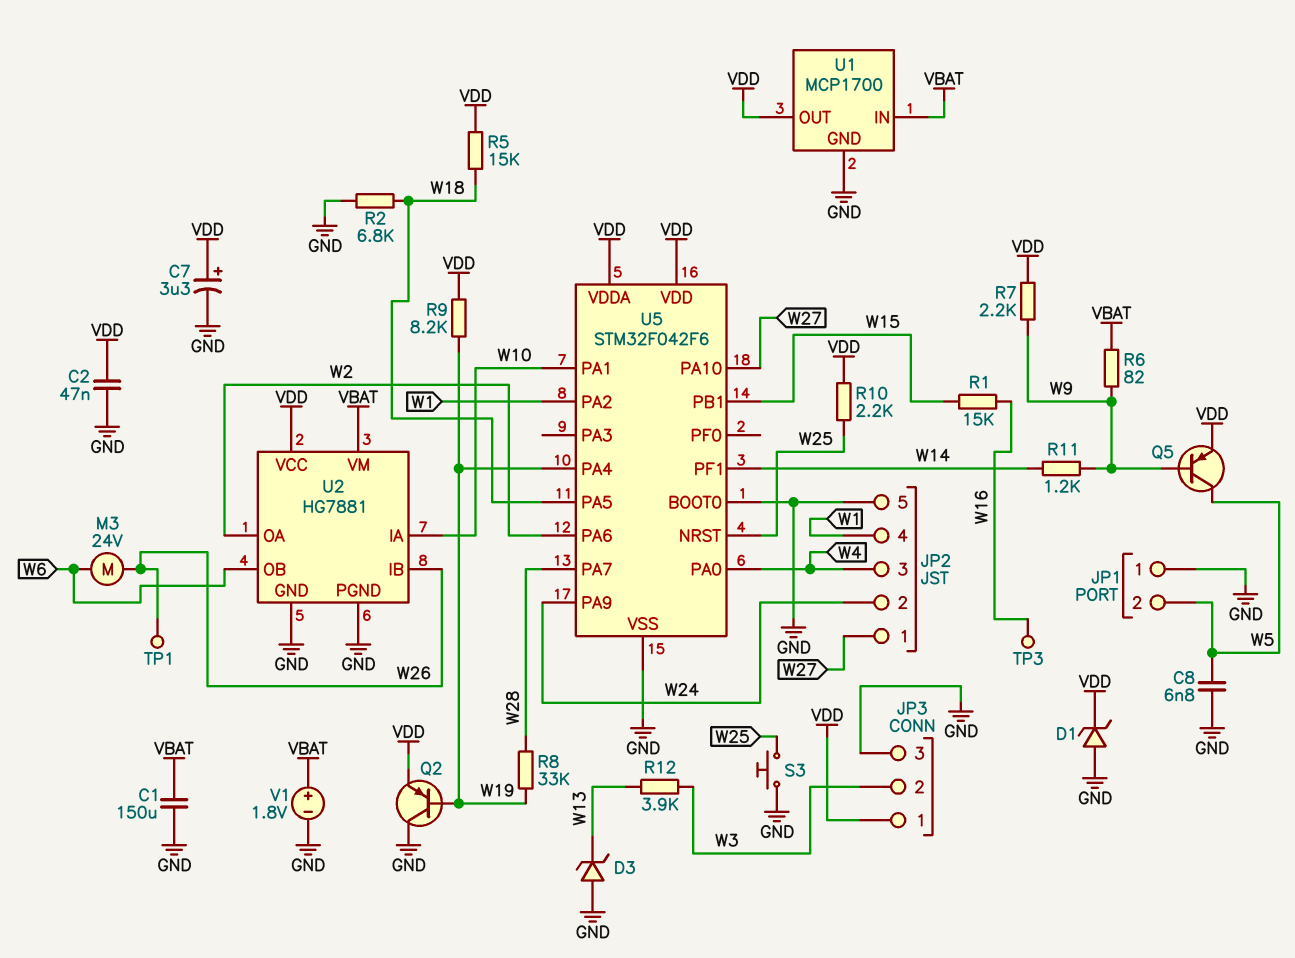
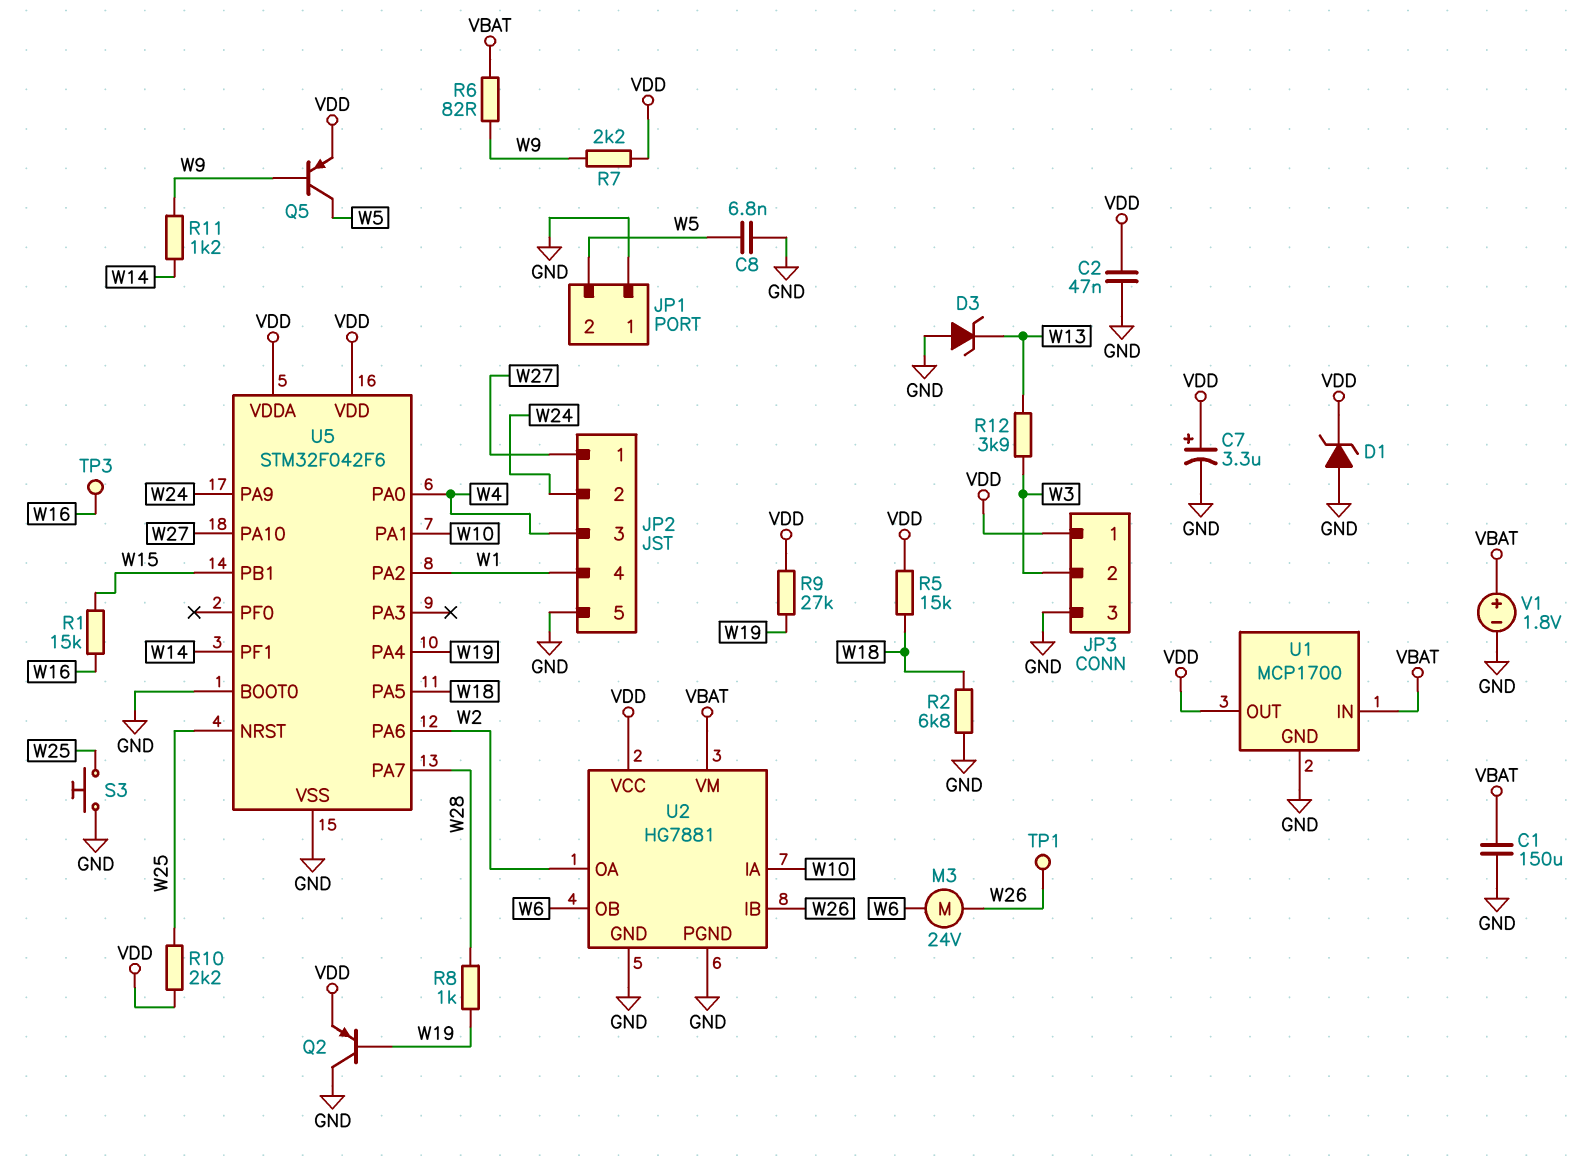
R8: 33k (W19, W28) -> 1k (W19, W28)
R9: 8.2k (VDD, W19) -> 27k (VDD, W19)

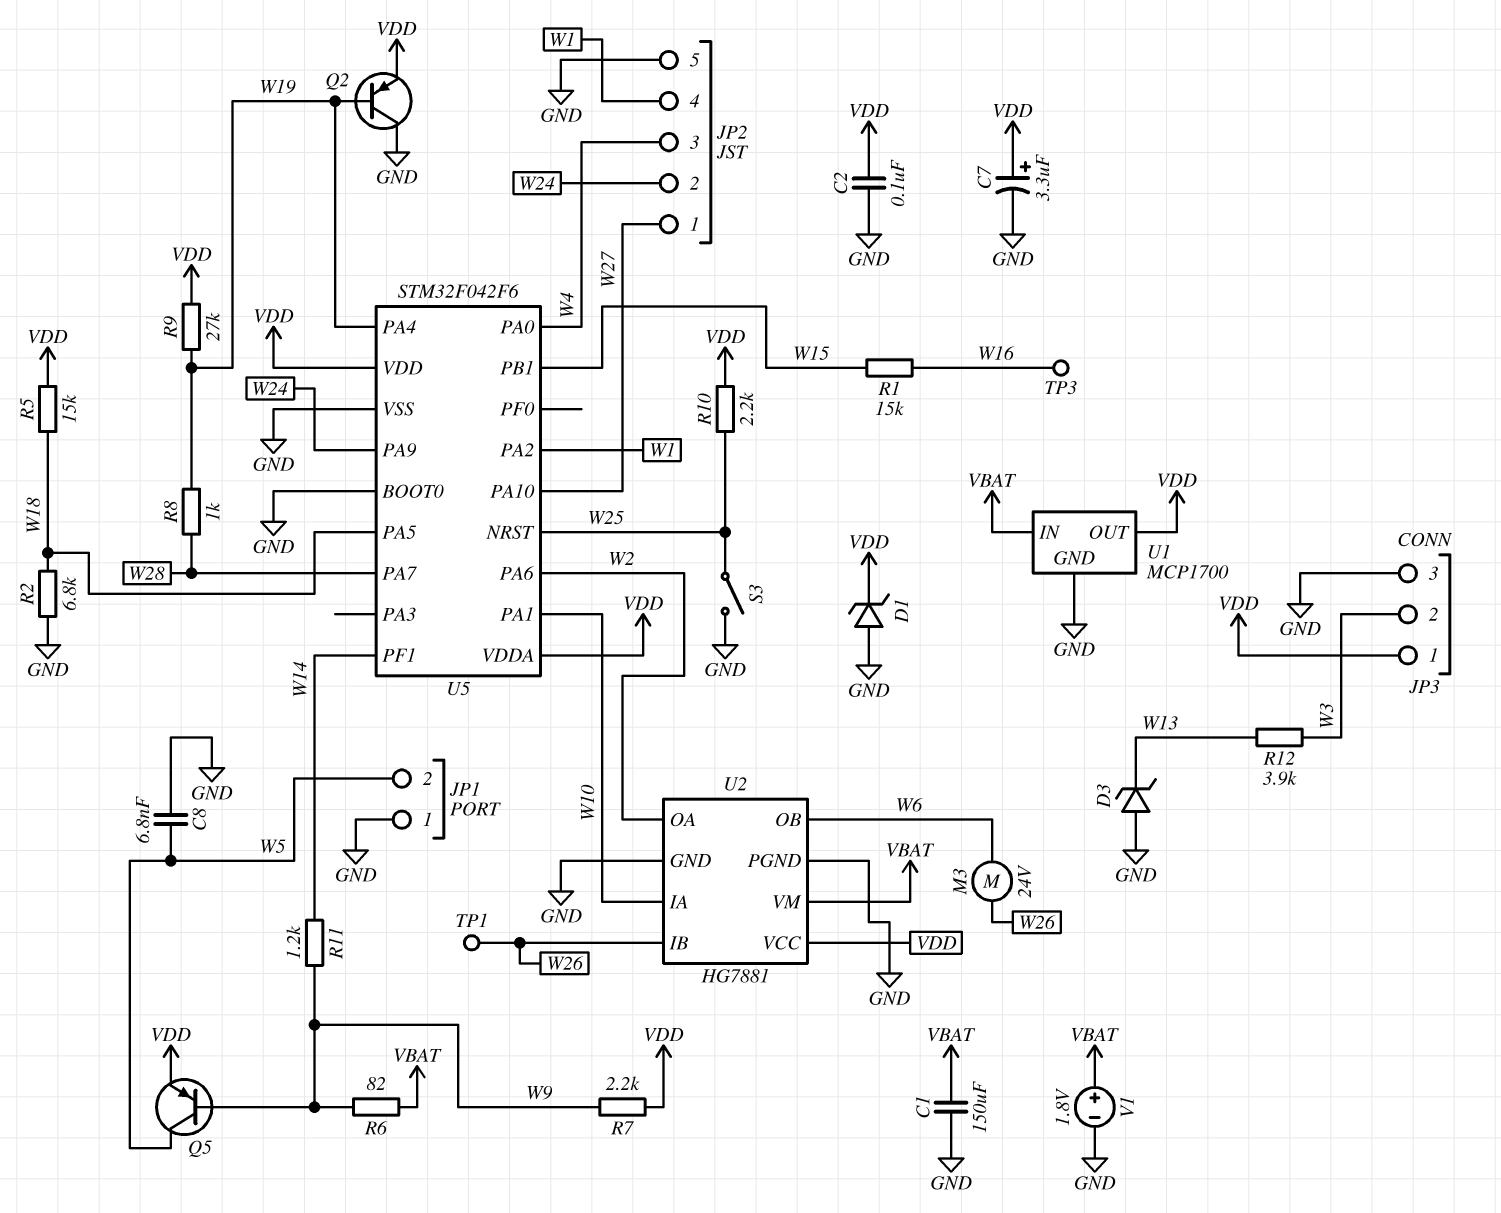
C2: 47nF (GND, VDD) -> 100nF (GND, VDD)
S3: button (GND, W25) -> switch (GND, W25)

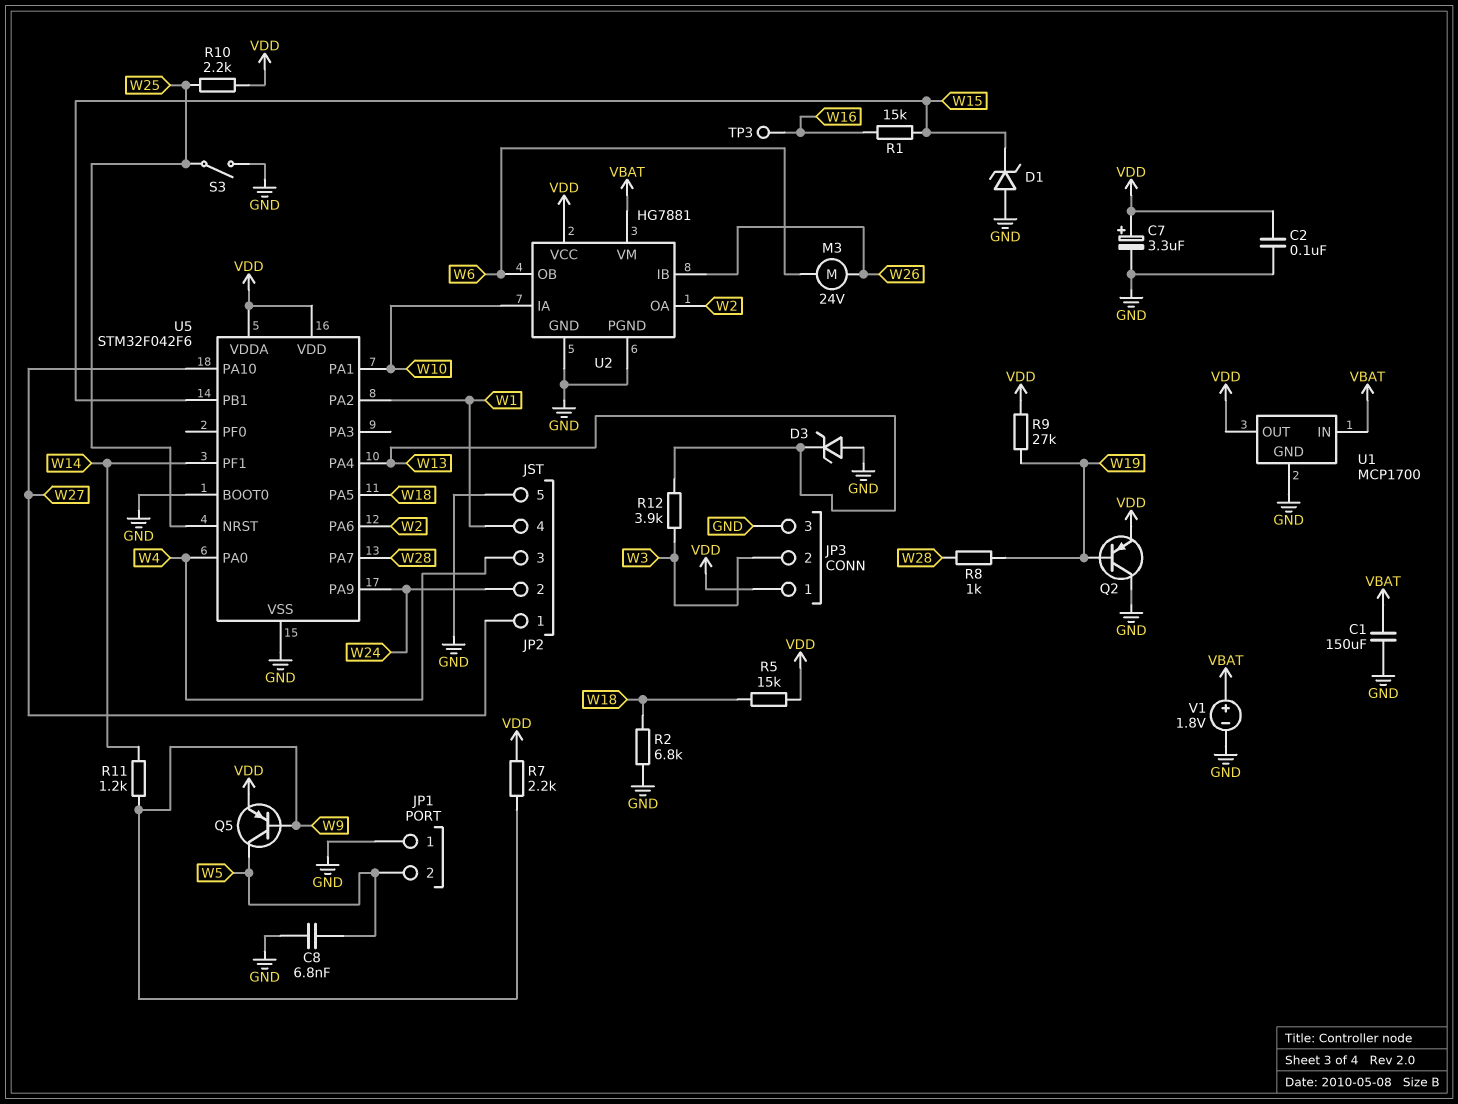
D1: zener (A GND, K VDD) -> zener (A GND, K W15)
R6: 82 (VBAT, W9) -> none
TP1: test point (W26) -> none
U5 pin PA4: W19 -> W13

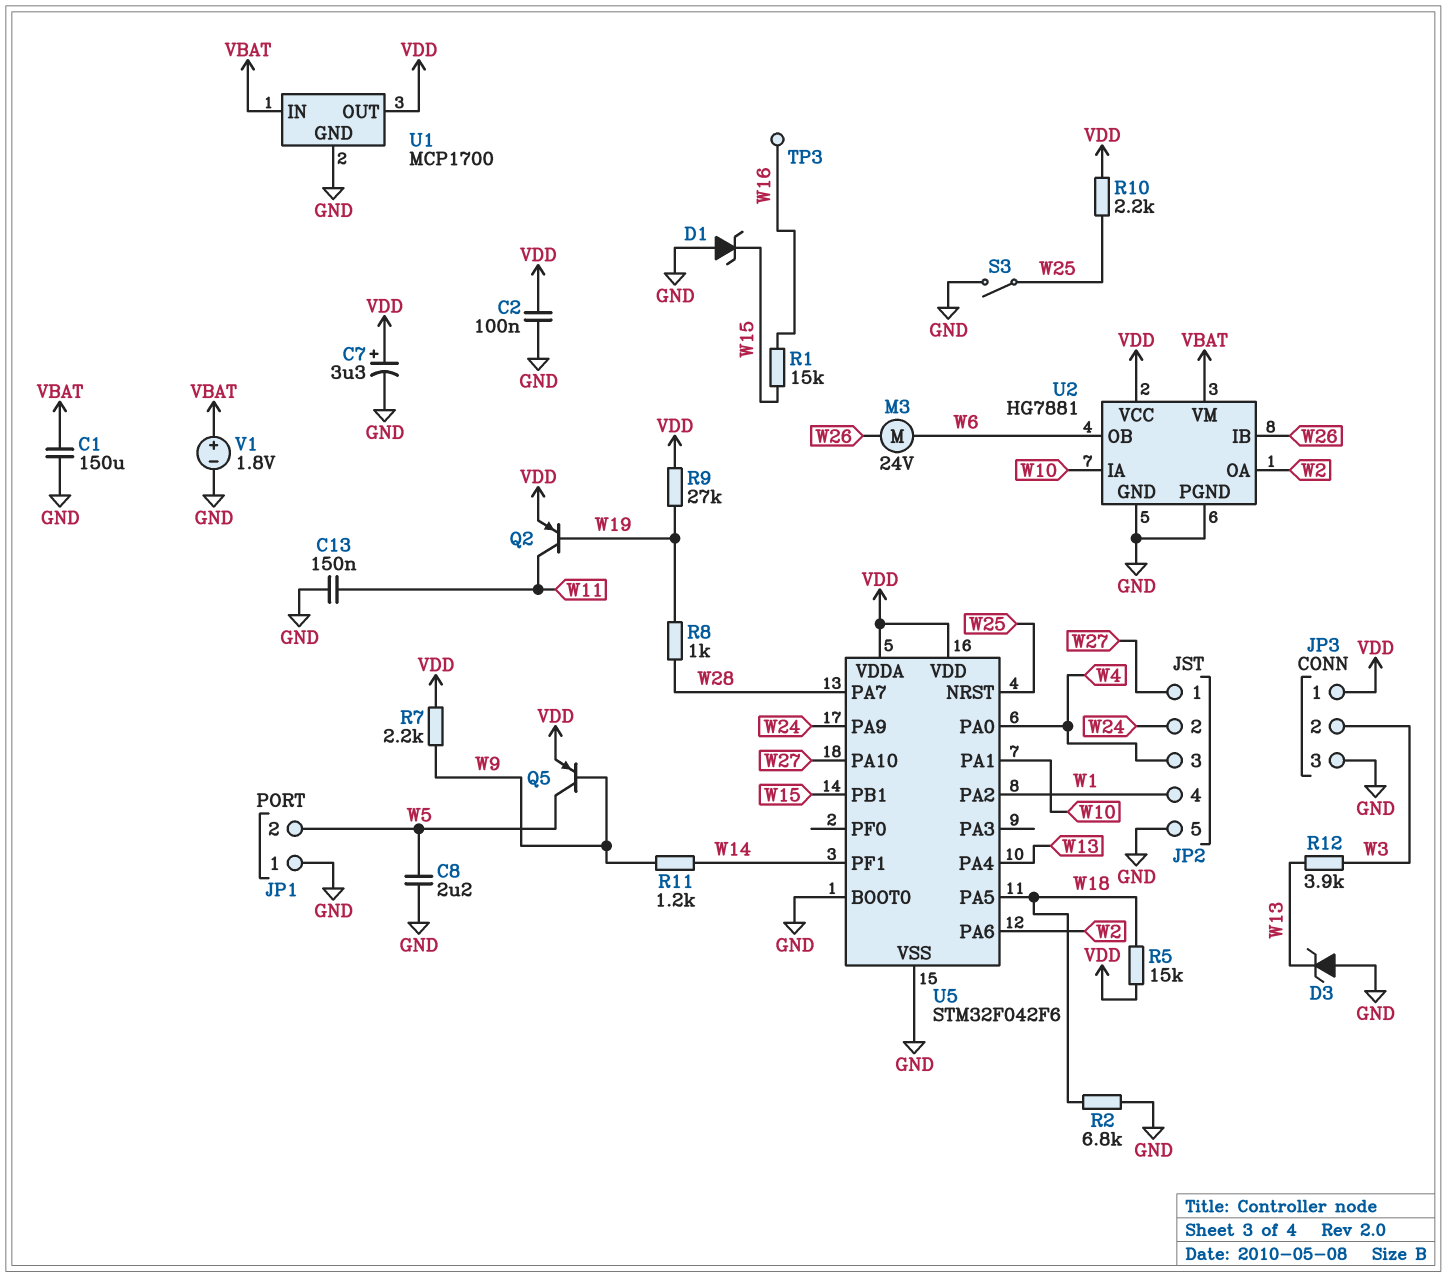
C8: 6.8nF (GND, W5) -> 2.2uF (GND, W5)
C13: none -> 150nF (GND, W11)
Q2: PNP (B W19, C GND, E VDD) -> PNP (B W19, C W11, E VDD)

